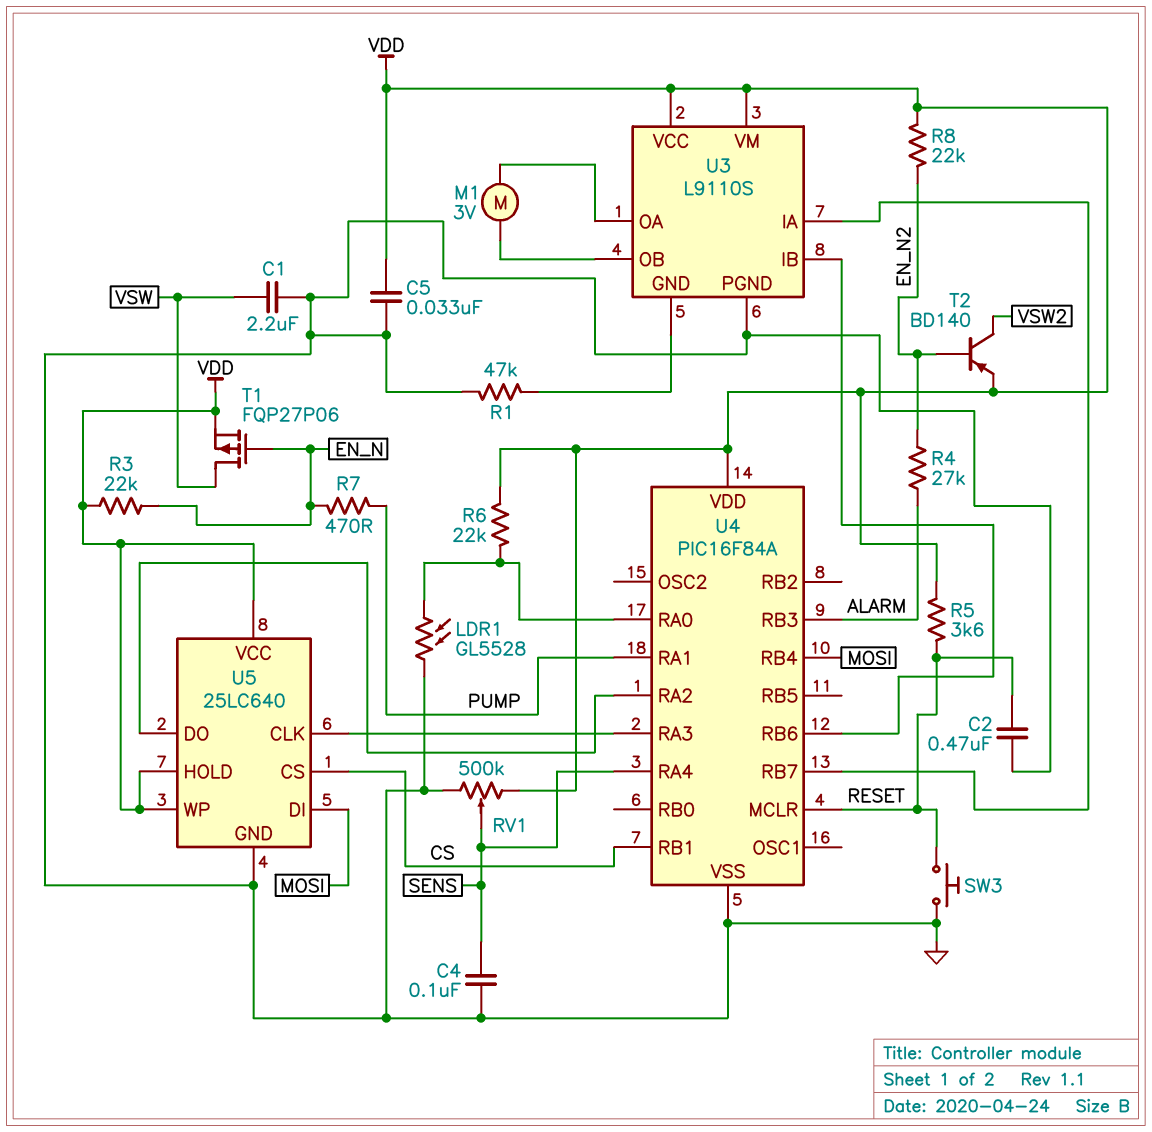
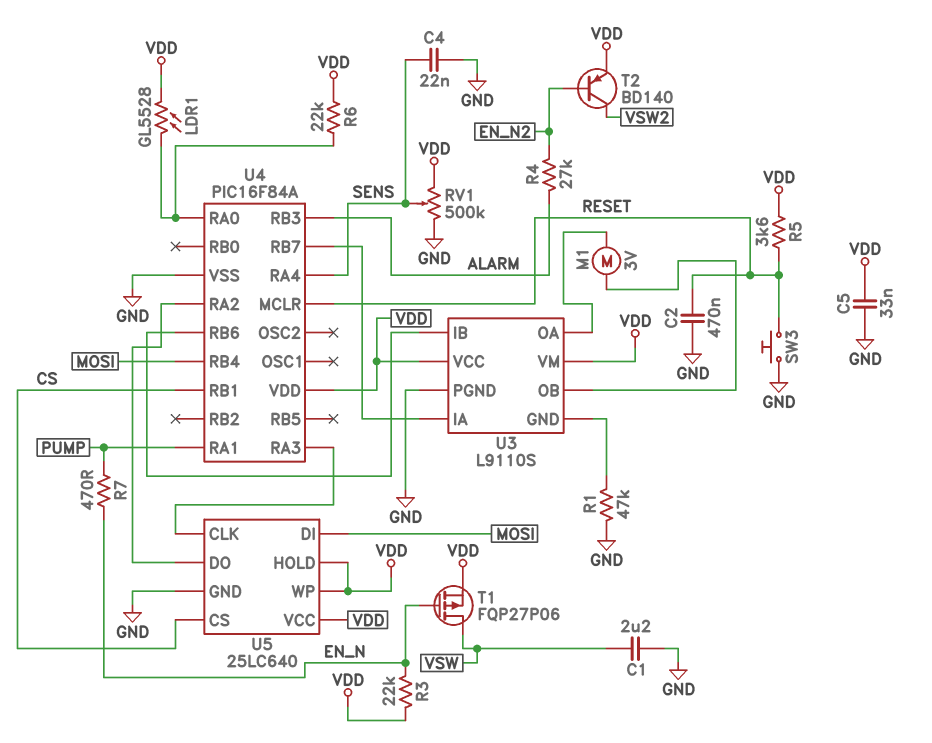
C4: 100nF (GND, SENS) -> 22nF (GND, SENS)
LDR1: GL5528 (GND, U4/RA0) -> GL5528 (U4/RA0, VDD)
R8: 22k (EN_N2, VDD) -> none

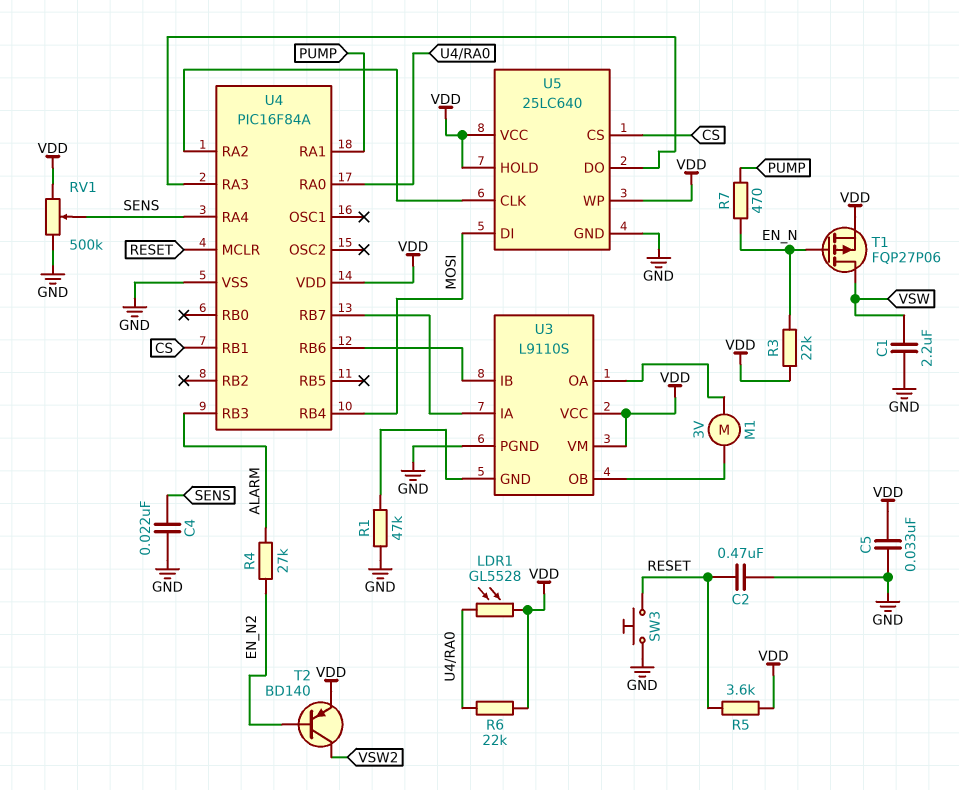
U5 pin CLK: U4/RA3 -> U4/RA2
U5 pin DO: U4/RA2 -> U4/RA3

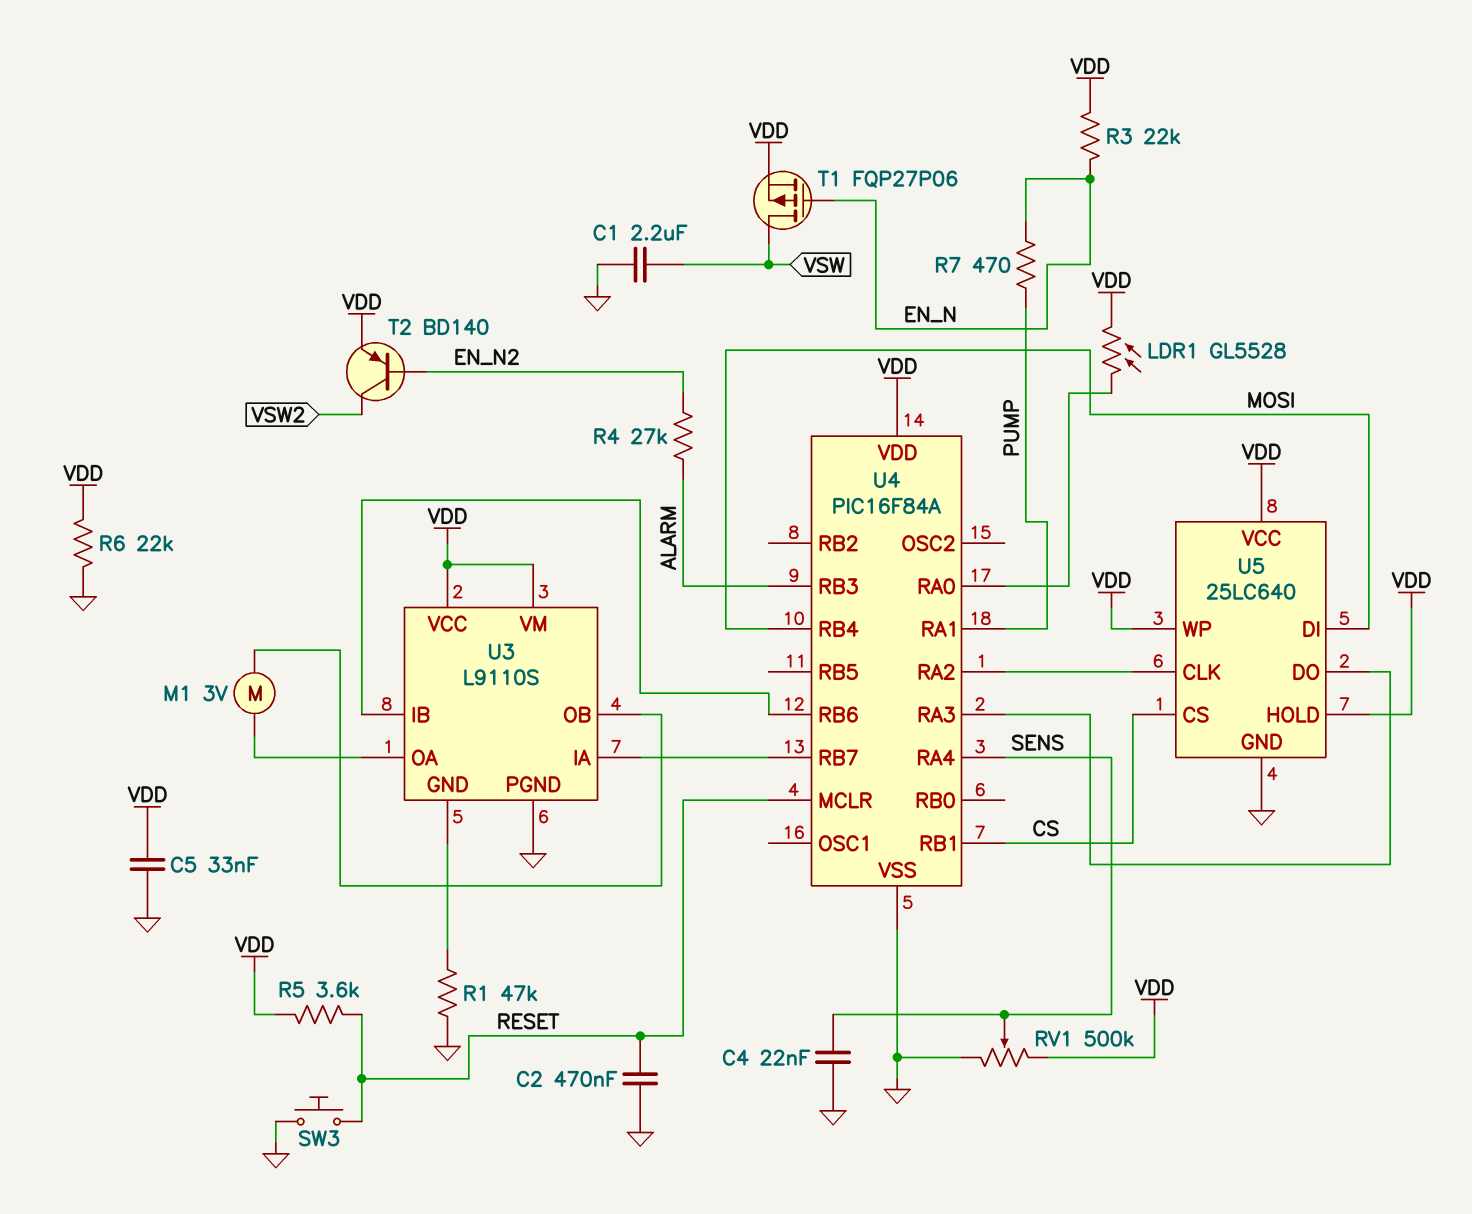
R6: 22k (U4/RA0, VDD) -> 22k (GND, VDD)

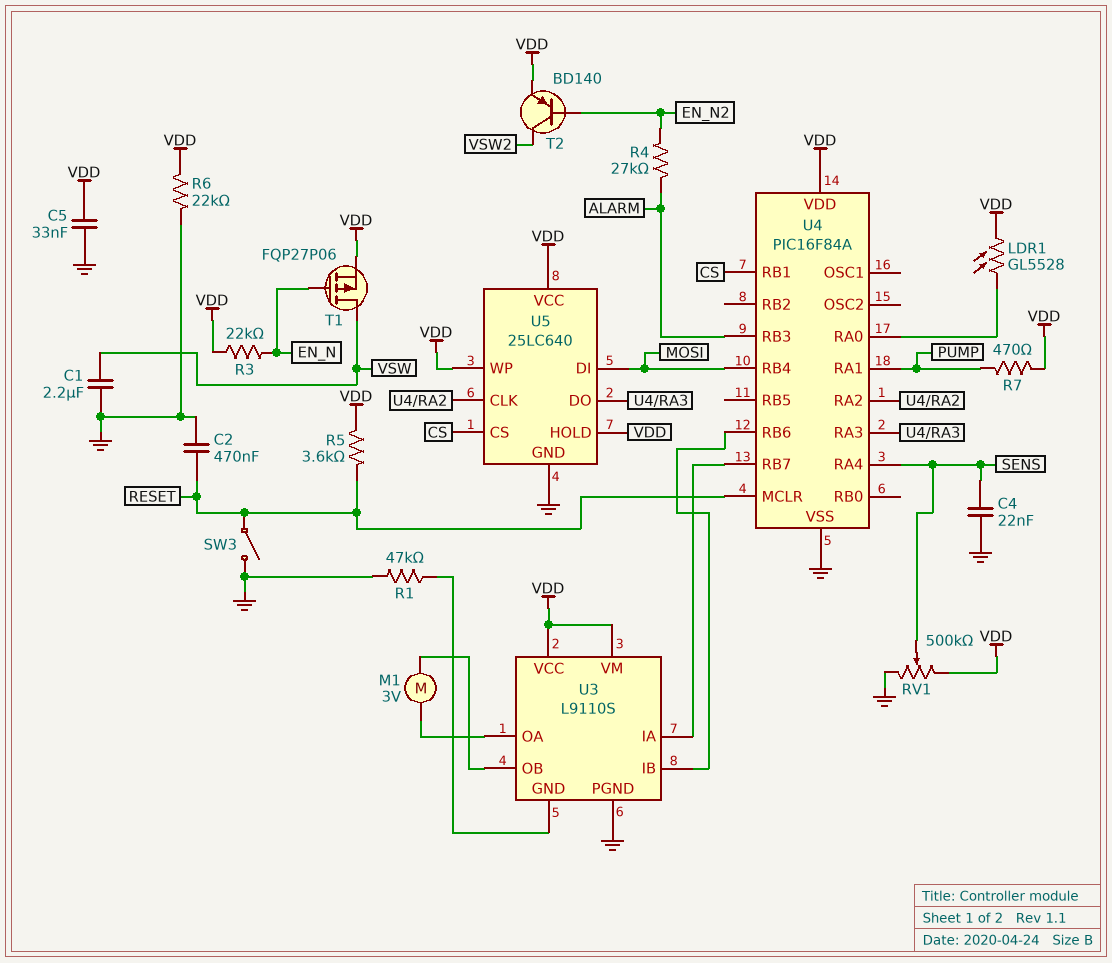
R7: 470 (EN_N, PUMP) -> 470 (PUMP, VDD)
SW3: button (GND, RESET) -> switch (GND, RESET)

